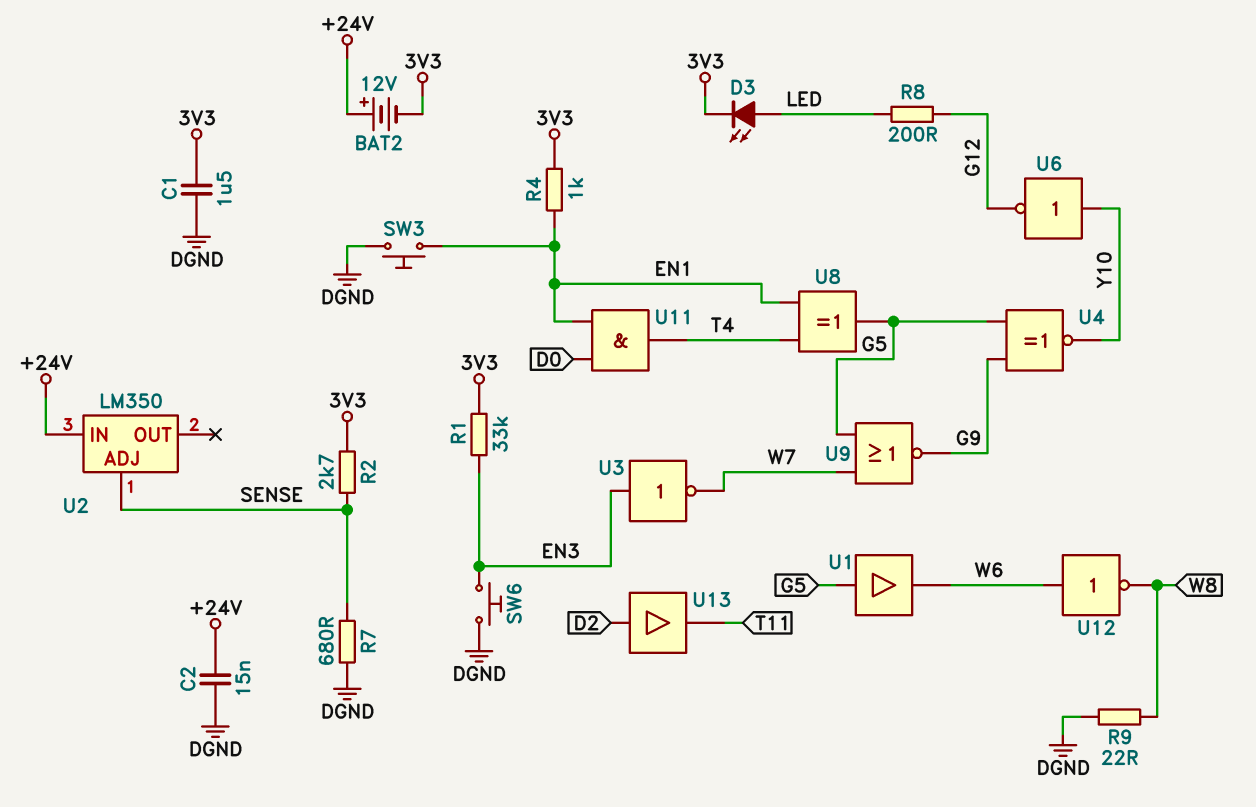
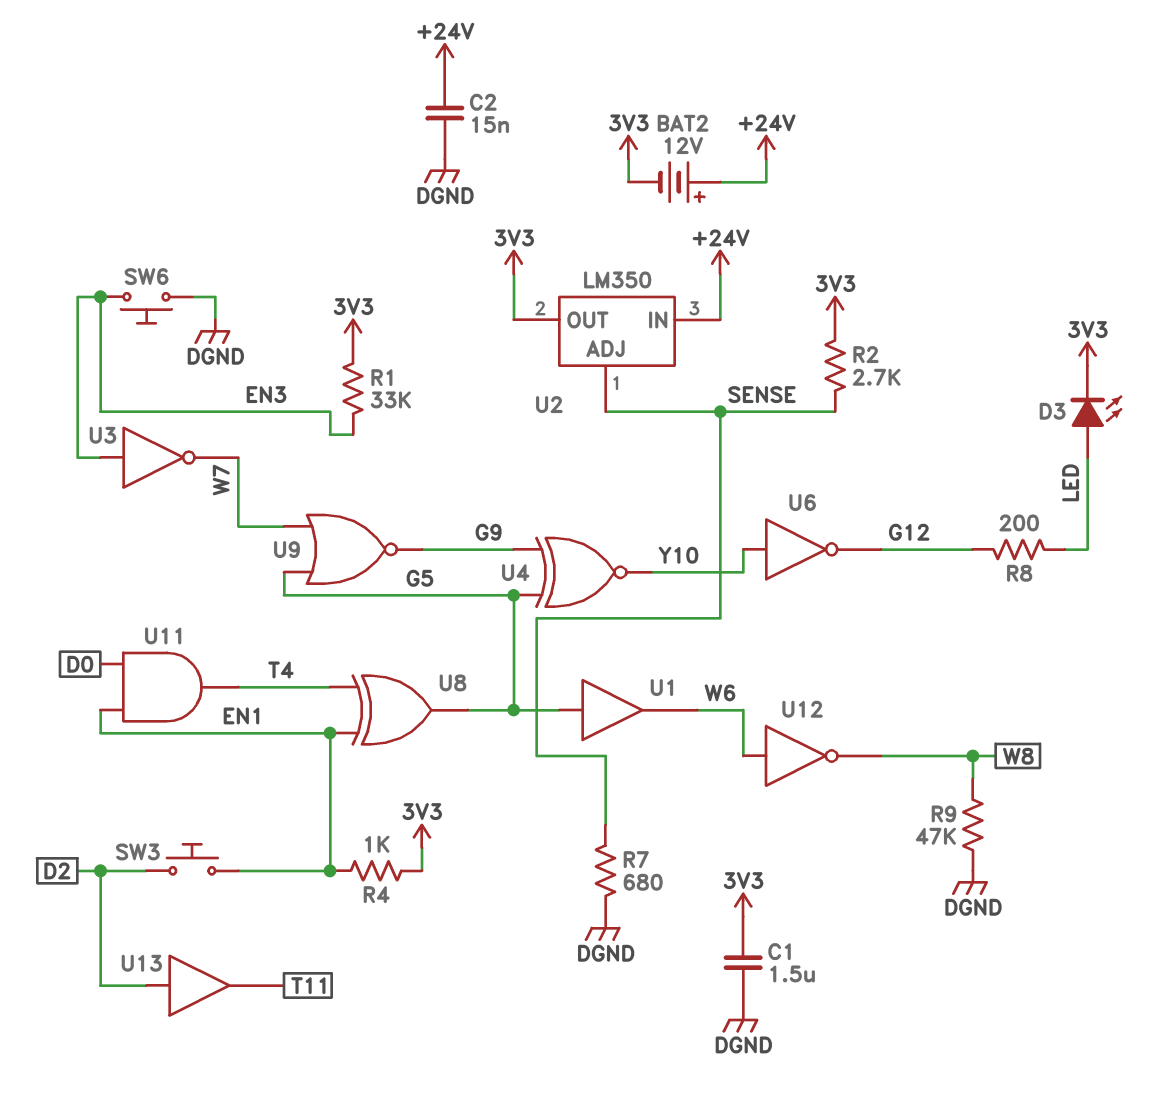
R9: 22 (DGND, W8) -> 47k (DGND, W8)
SW3: button (DGND, EN1) -> button (D2, EN1)
U2 pin OUT: none -> 3V3

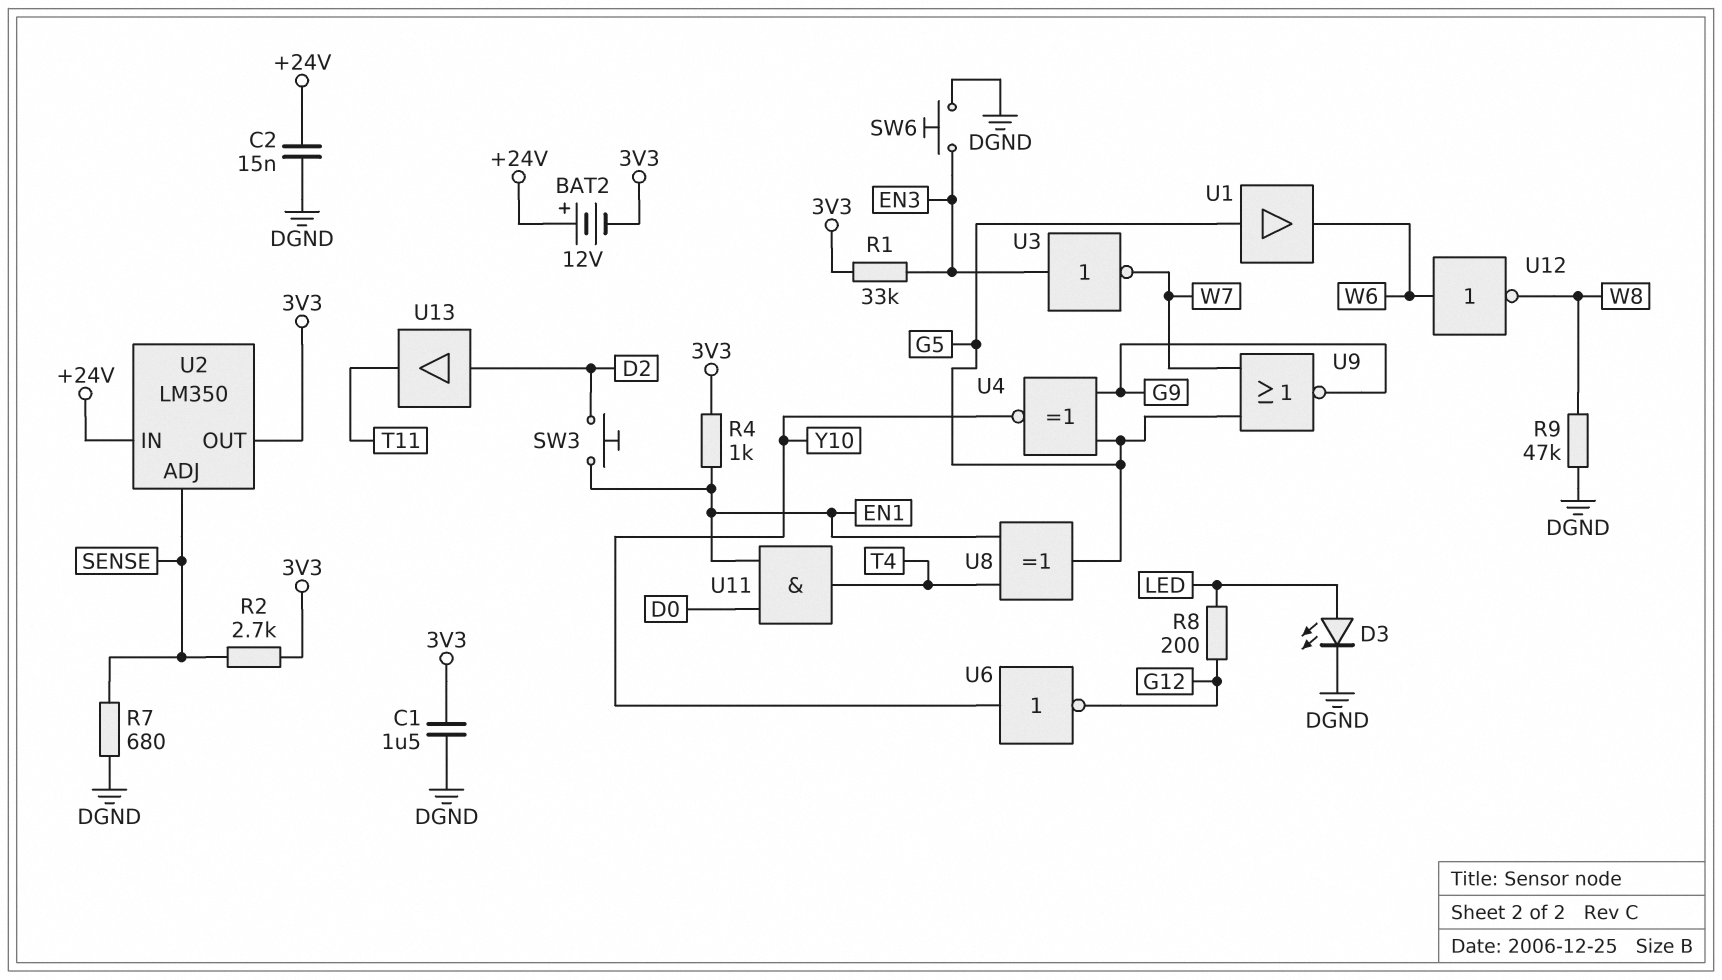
D3: LED (A LED, K 3V3) -> LED (A LED, K DGND)

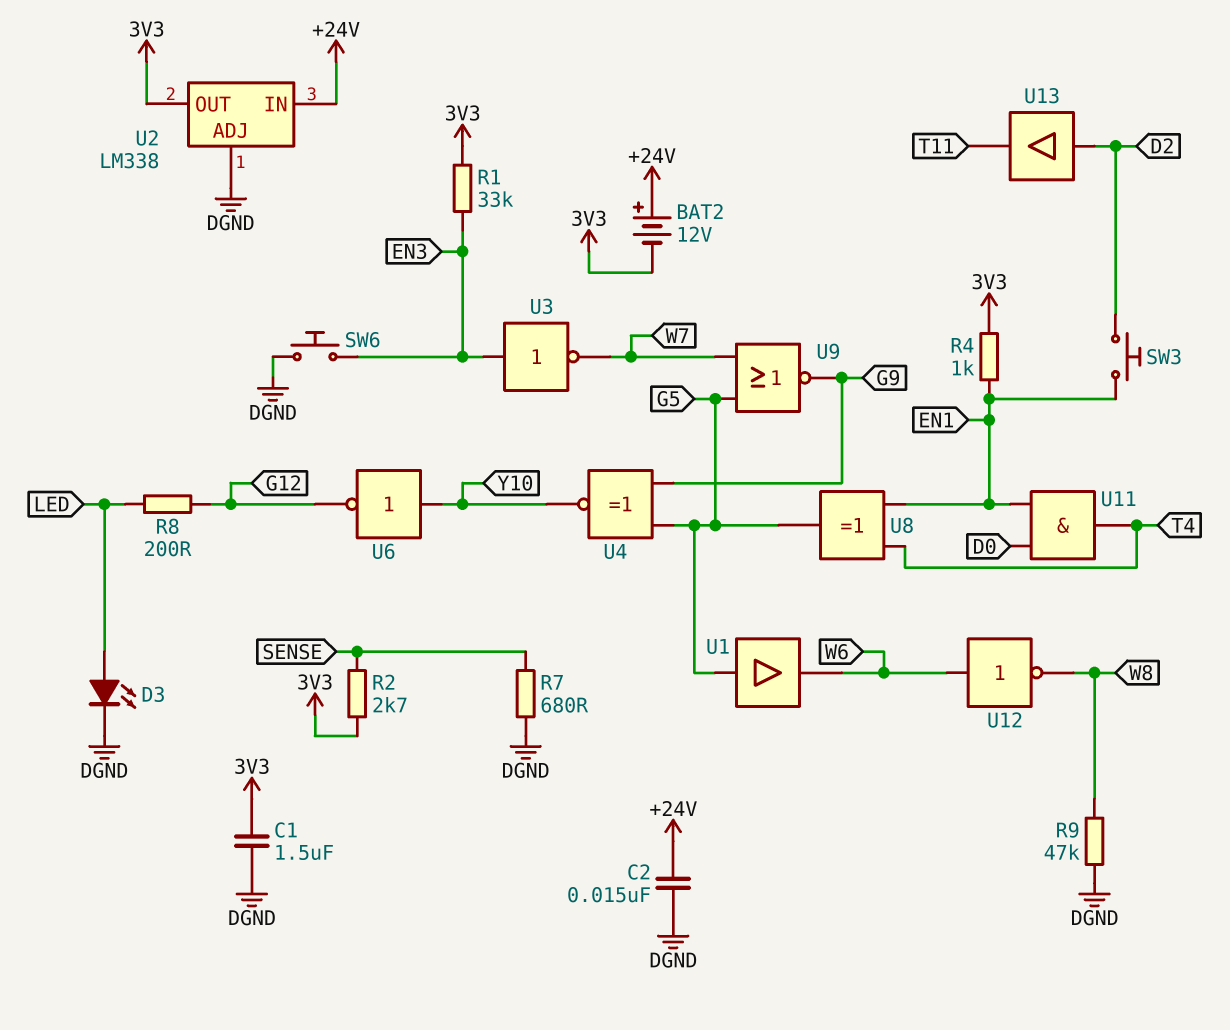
U2: LM350 -> LM338
U2 pin ADJ: SENSE -> DGND

